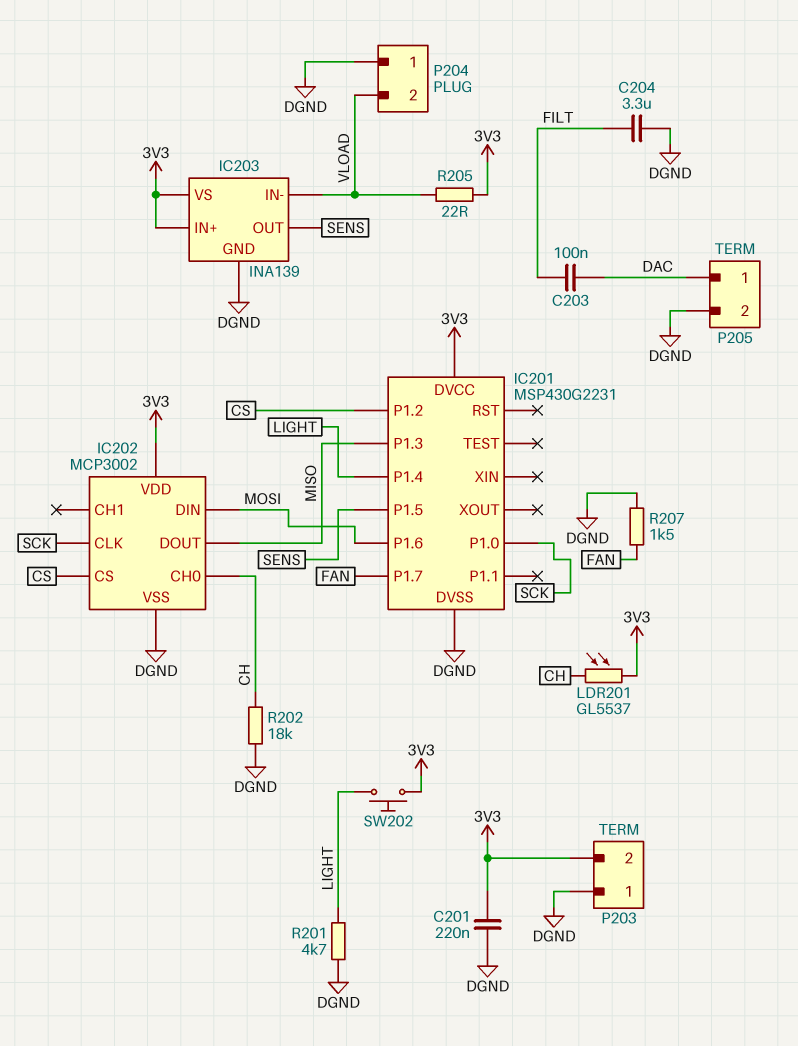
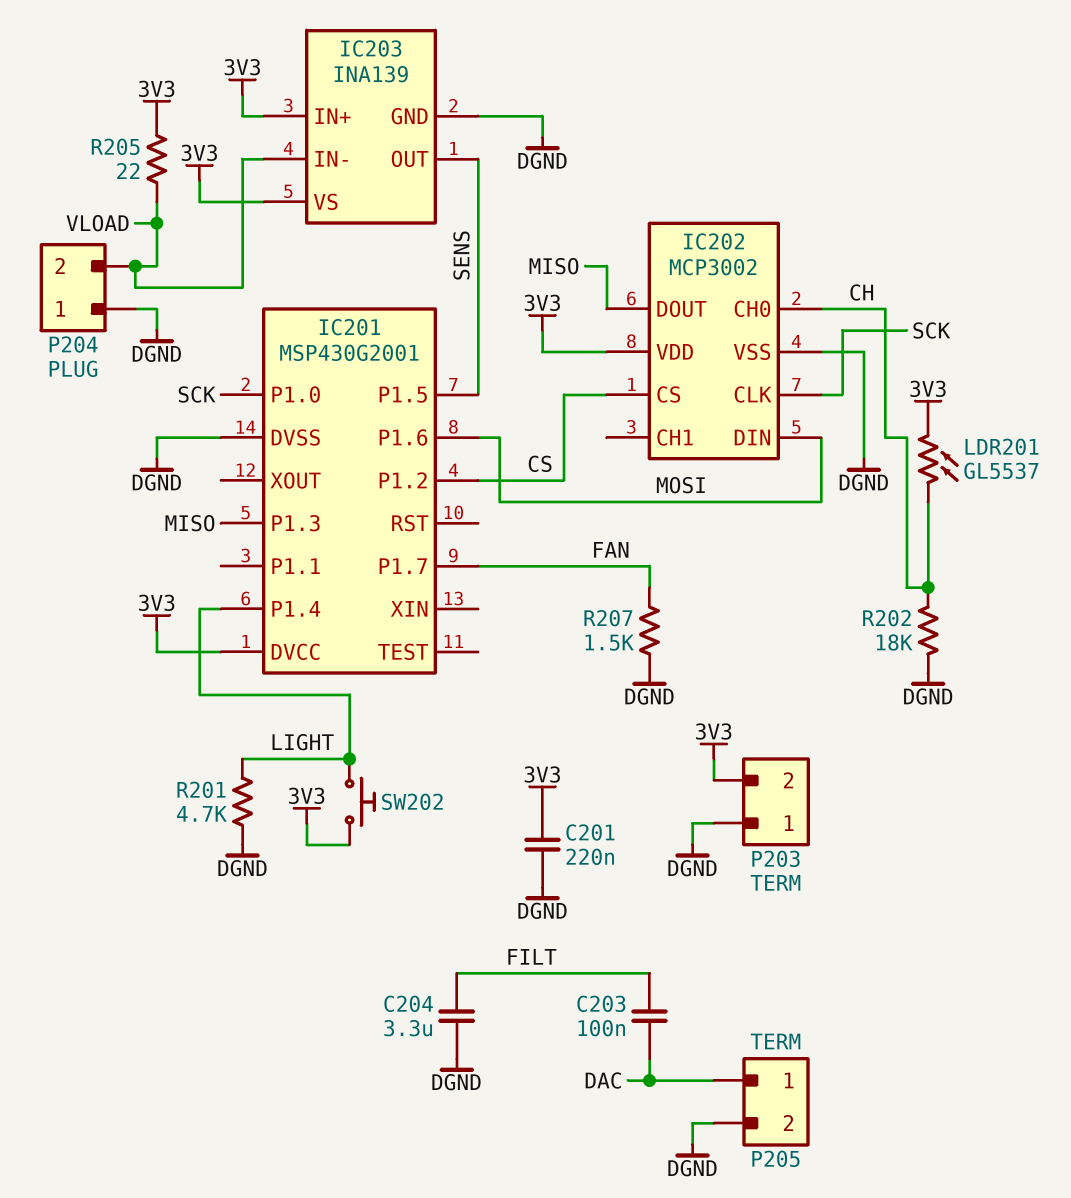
IC201: MSP430G2231 -> MSP430G2001

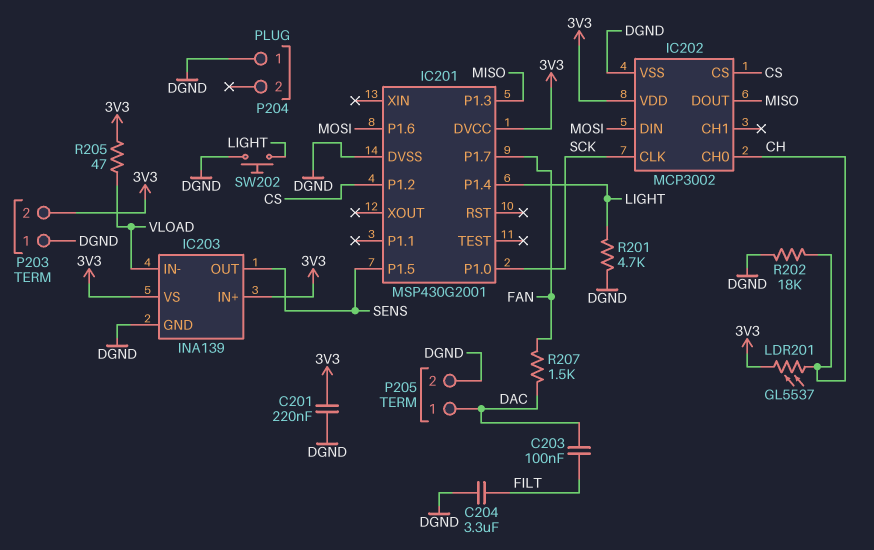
P204 pin 2: VLOAD -> none
R205: 22 (3V3, VLOAD) -> 47 (3V3, VLOAD)
R207: 1.5k (DGND, FAN) -> 1.5k (DAC, FAN)
SW202: button (3V3, LIGHT) -> button (DGND, LIGHT)

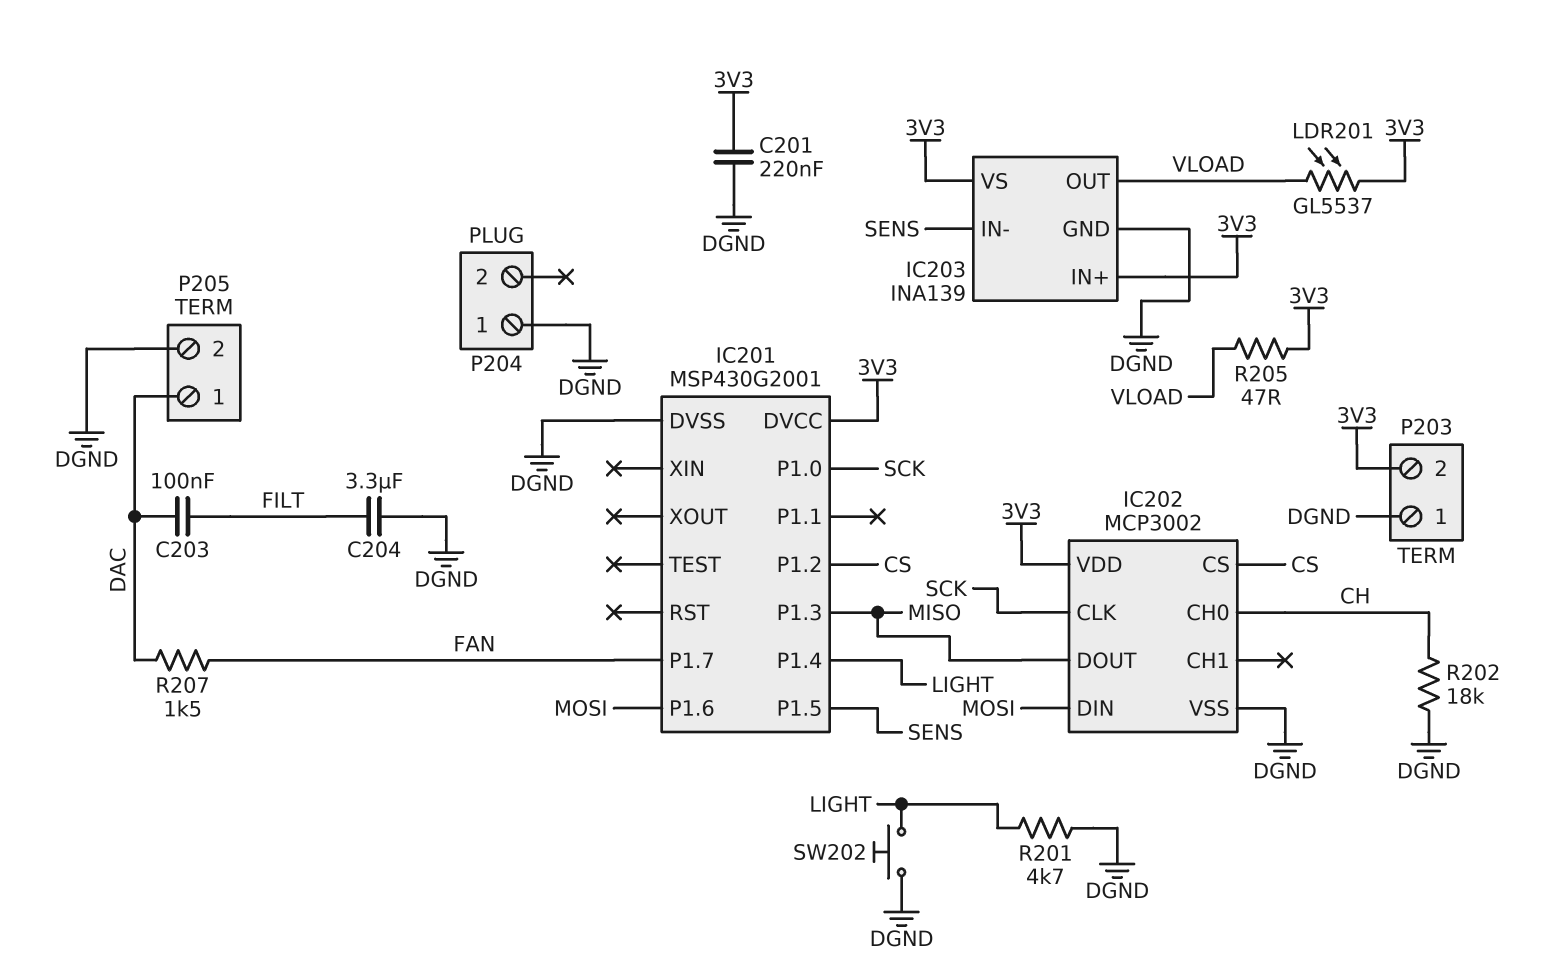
IC203 pin IN-: VLOAD -> SENS
IC203 pin OUT: SENS -> VLOAD
LDR201: GL5537 (3V3, CH) -> GL5537 (3V3, VLOAD)

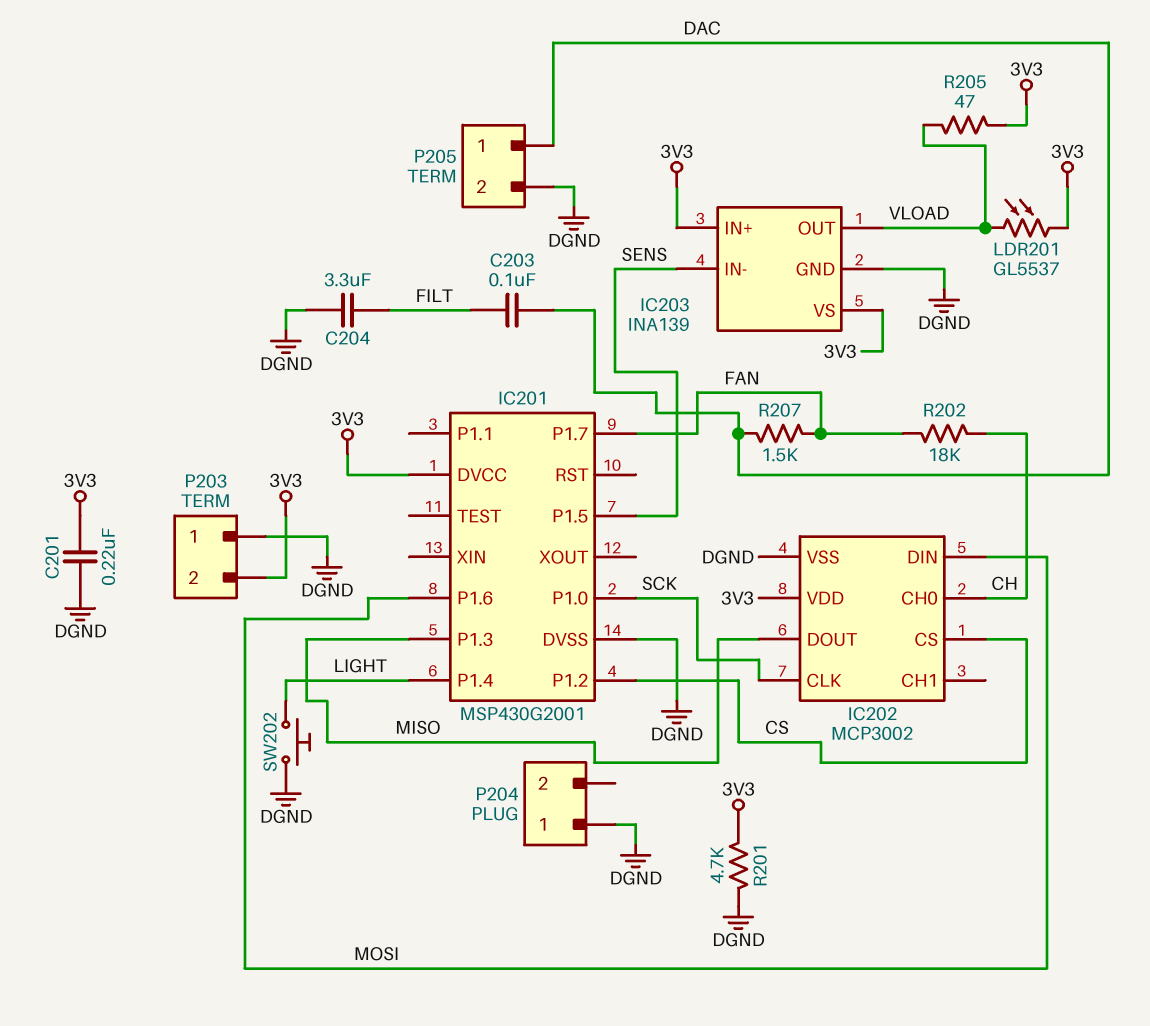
R201: 4.7k (DGND, LIGHT) -> 4.7k (3V3, DGND)
R202: 18k (CH, DGND) -> 18k (CH, FAN)

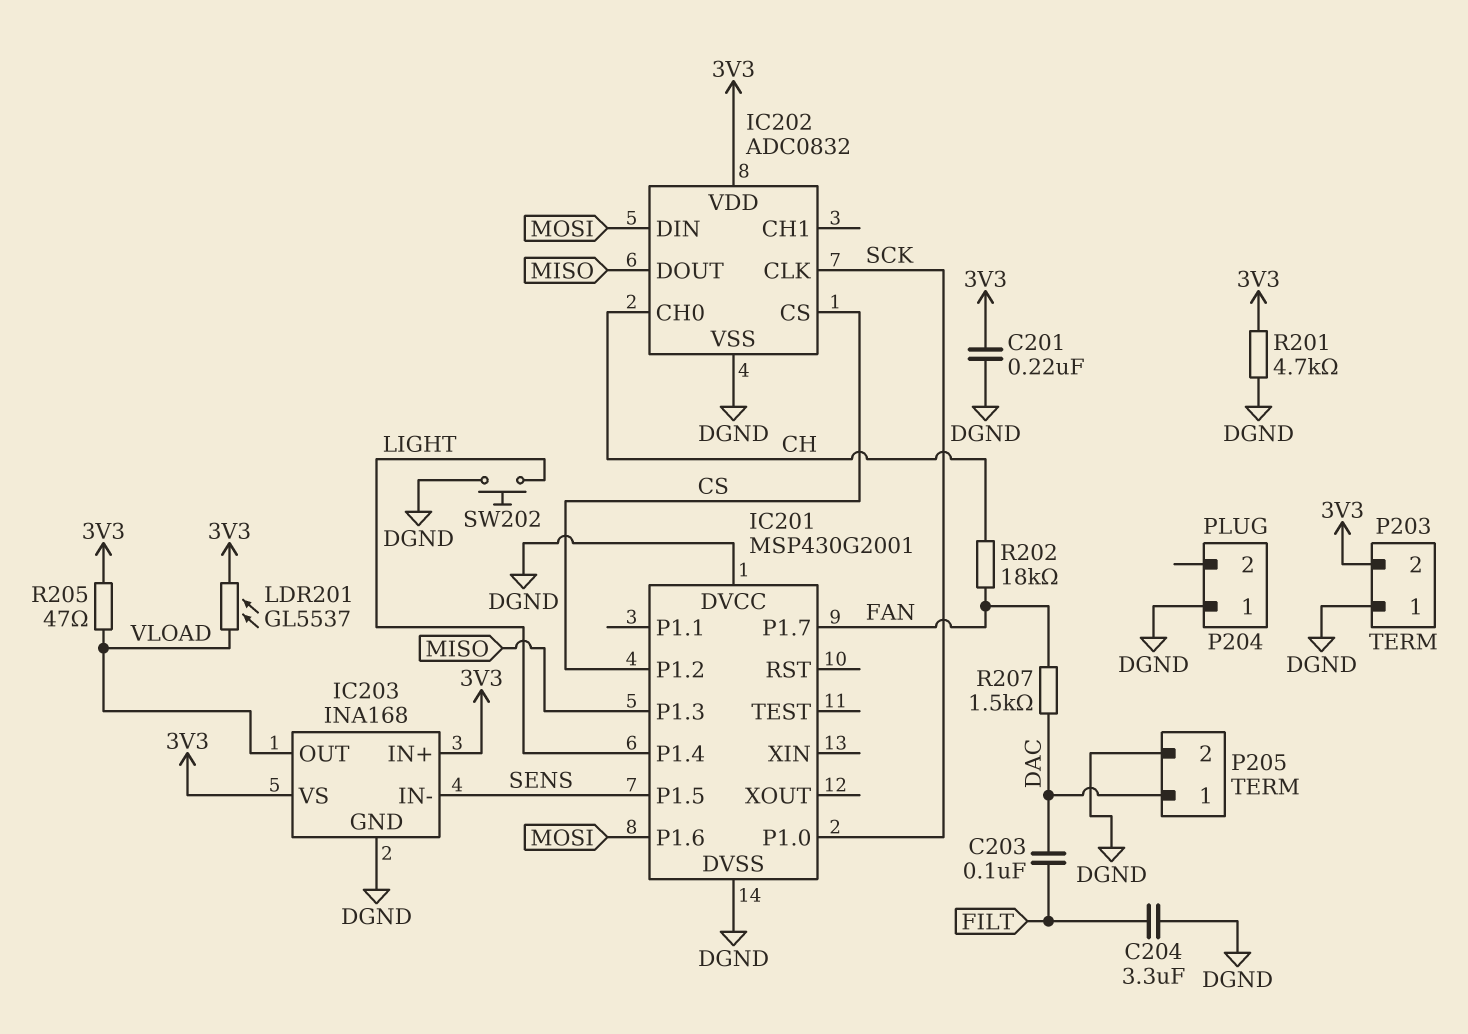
IC201 pin DVCC: 3V3 -> DGND
IC202: MCP3002 -> ADC0832
IC203: INA139 -> INA168

